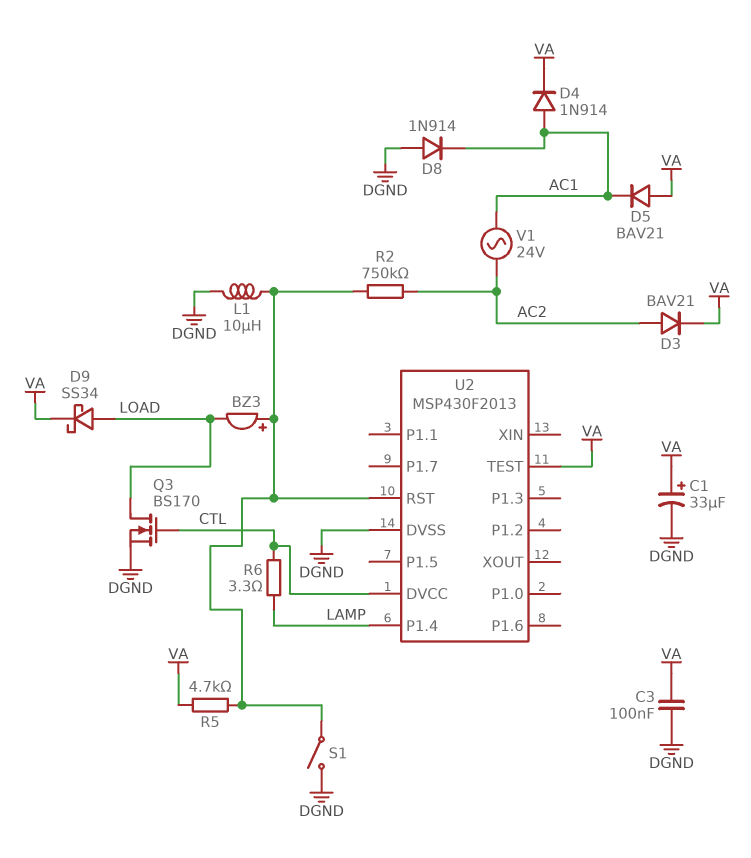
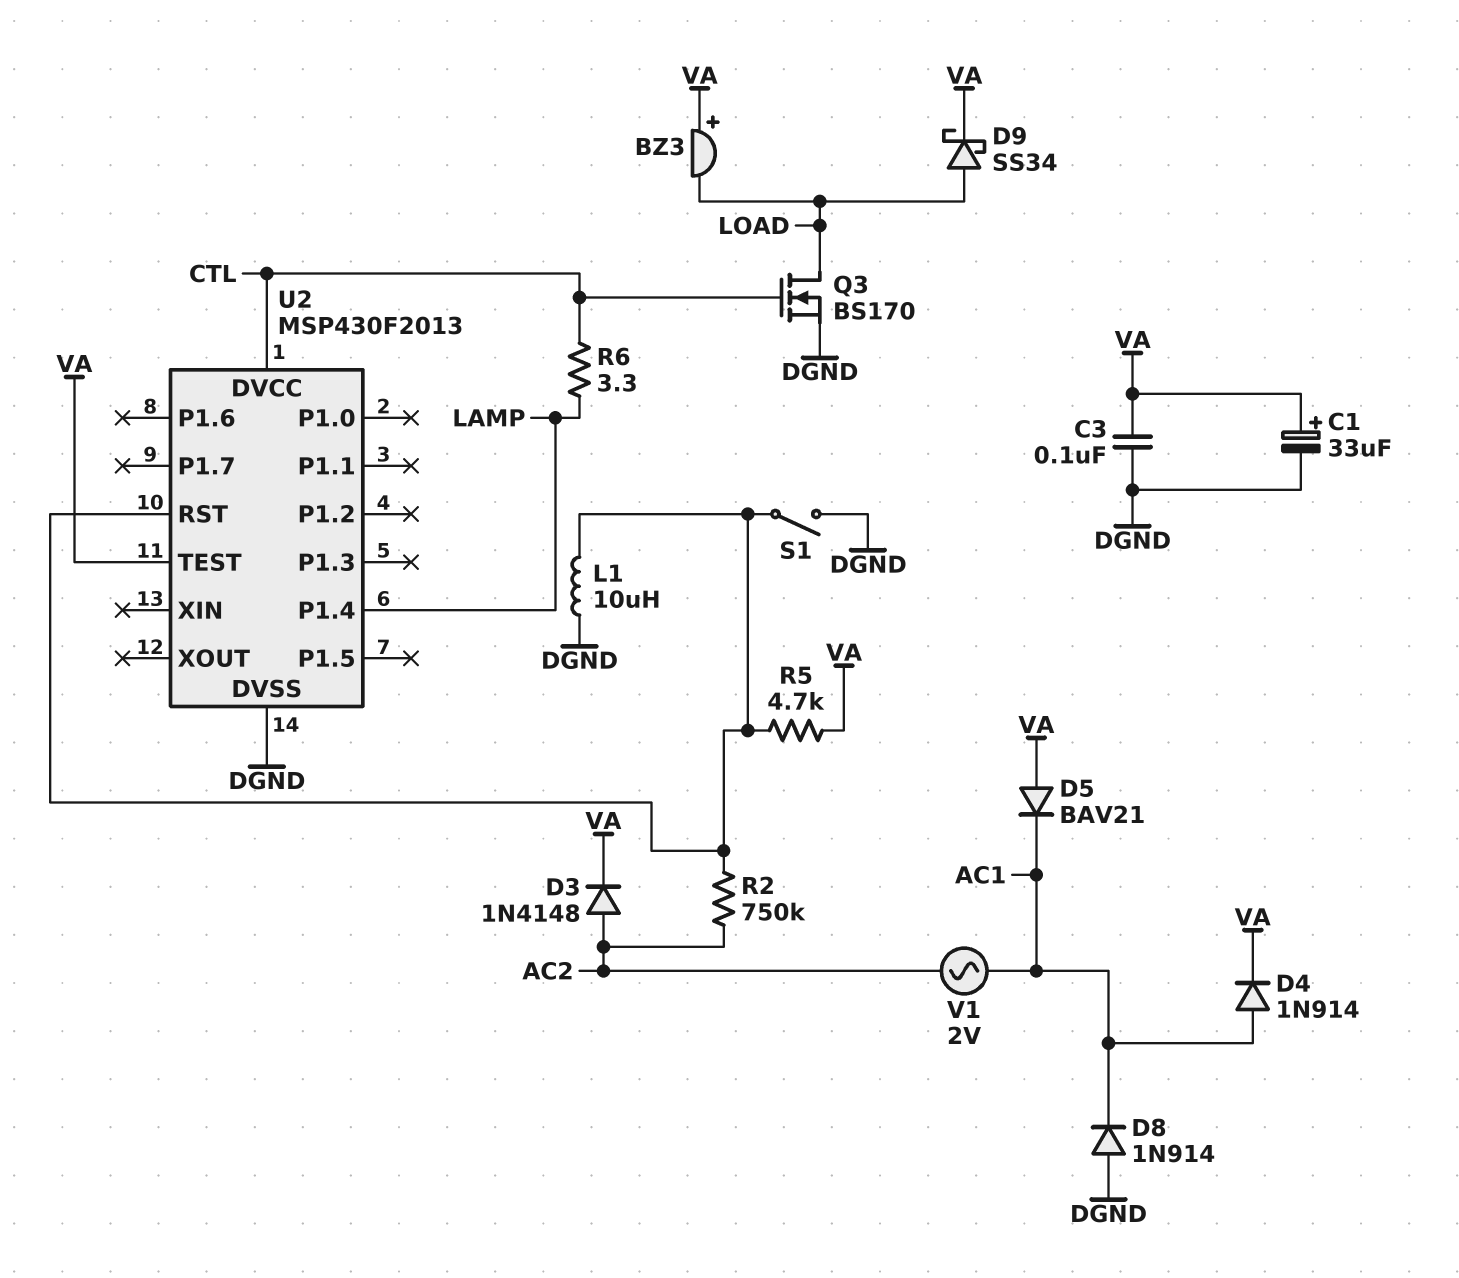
BZ3: buzzer (plus U2/RST, minus LOAD) -> buzzer (plus VA, minus LOAD)
D3: diode BAV21 (A AC2, K VA) -> diode 1N4148 (A AC2, K VA)
V1: AC 24V (AC1, AC2) -> AC 2V (AC1, AC2)

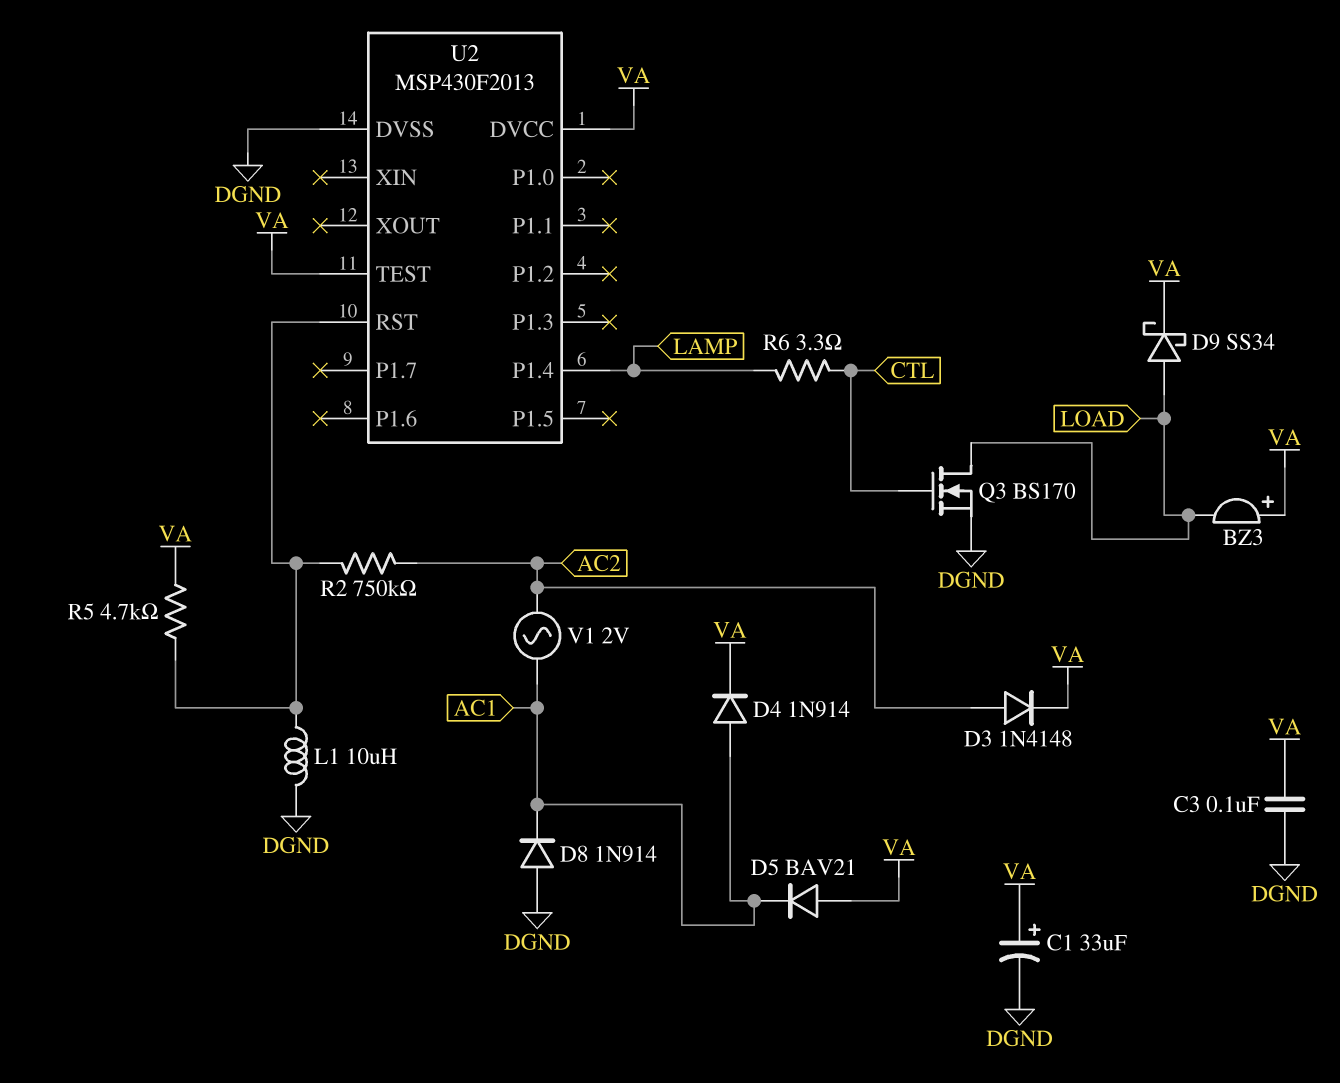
S1: switch (DGND, U2/RST) -> none
U2 pin DVCC: CTL -> VA

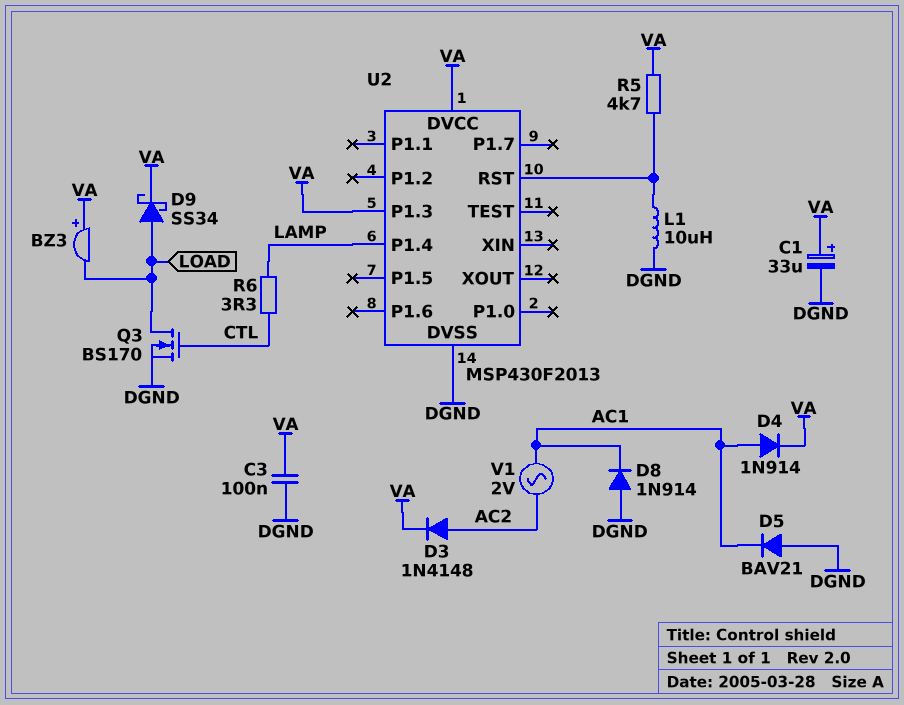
D5: diode BAV21 (A VA, K AC1) -> diode BAV21 (A DGND, K AC1)
R2: 750k (AC2, U2/RST) -> none
U2 pin P1.3: none -> VA
U2 pin TEST: VA -> none

